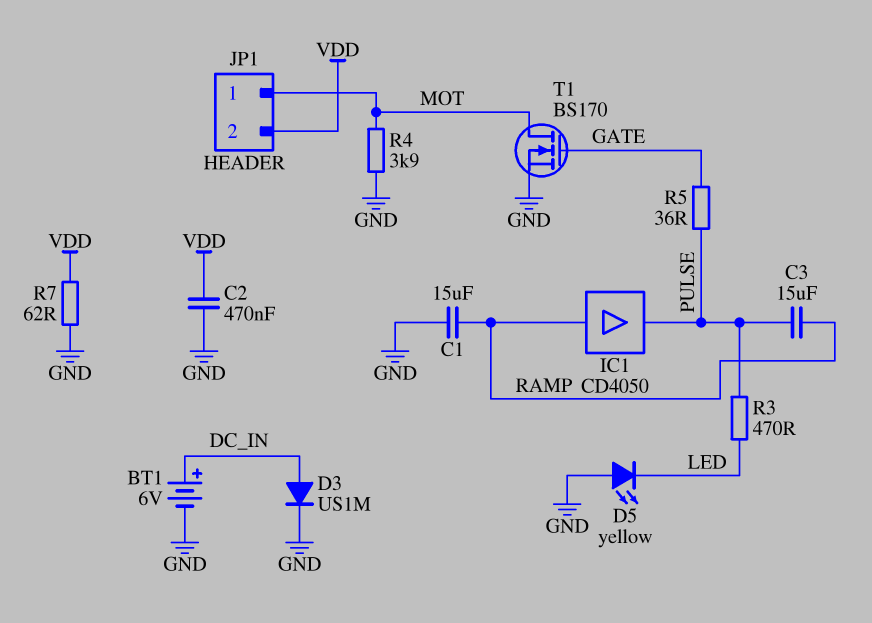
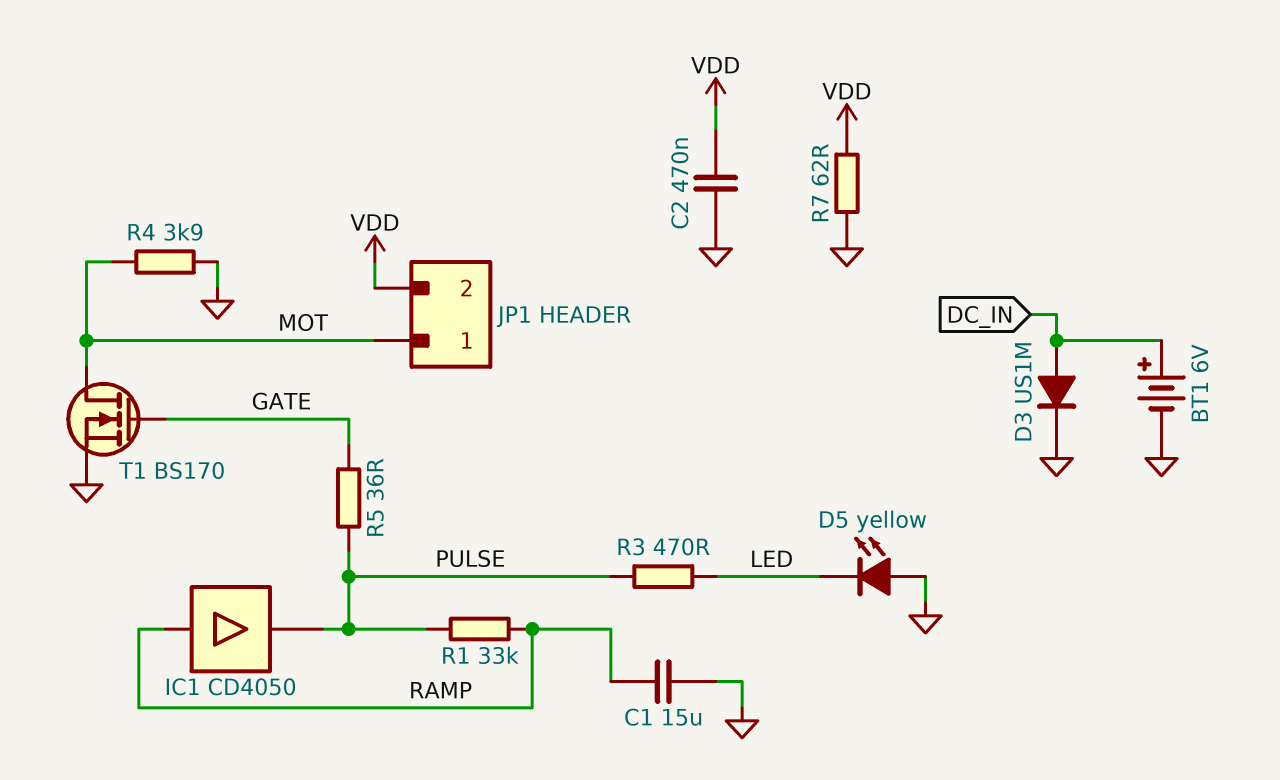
C3: 15uF (PULSE, RAMP) -> none
R1: none -> 33k (PULSE, RAMP)

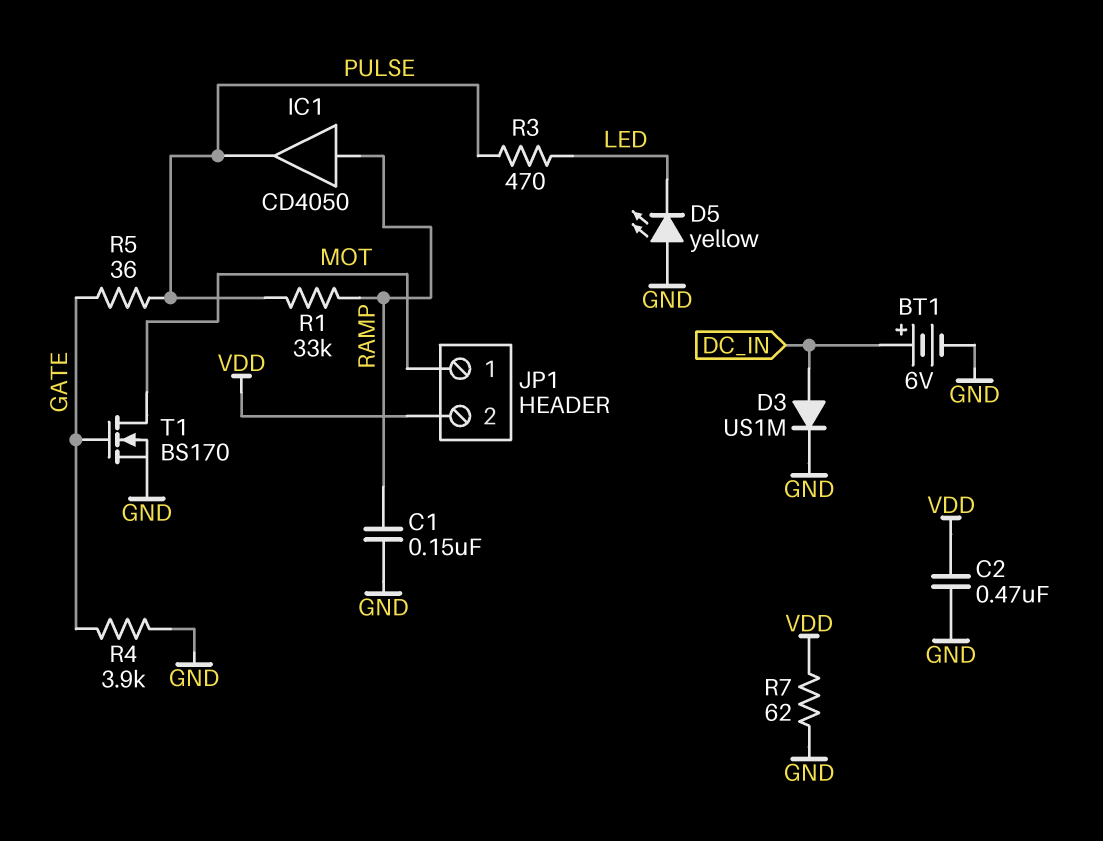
C1: 15uF (GND, RAMP) -> 150nF (GND, RAMP)
R4: 3.9k (GND, MOT) -> 3.9k (GATE, GND)

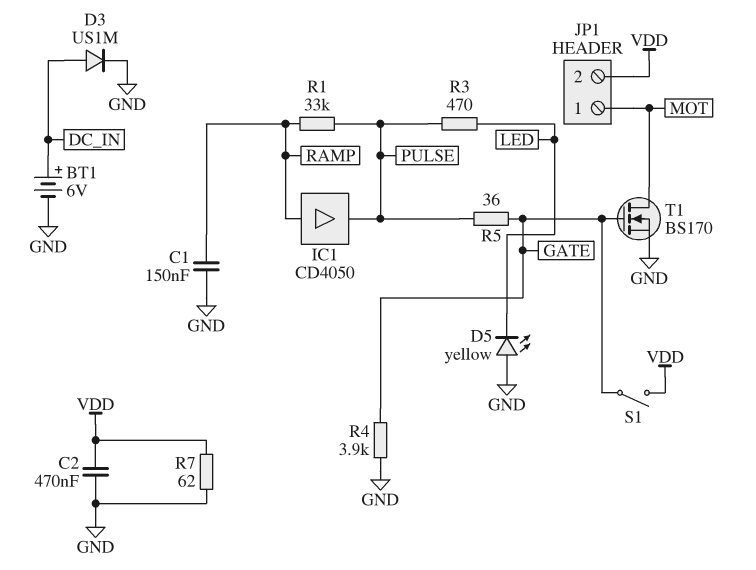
S1: none -> switch (GATE, VDD)

